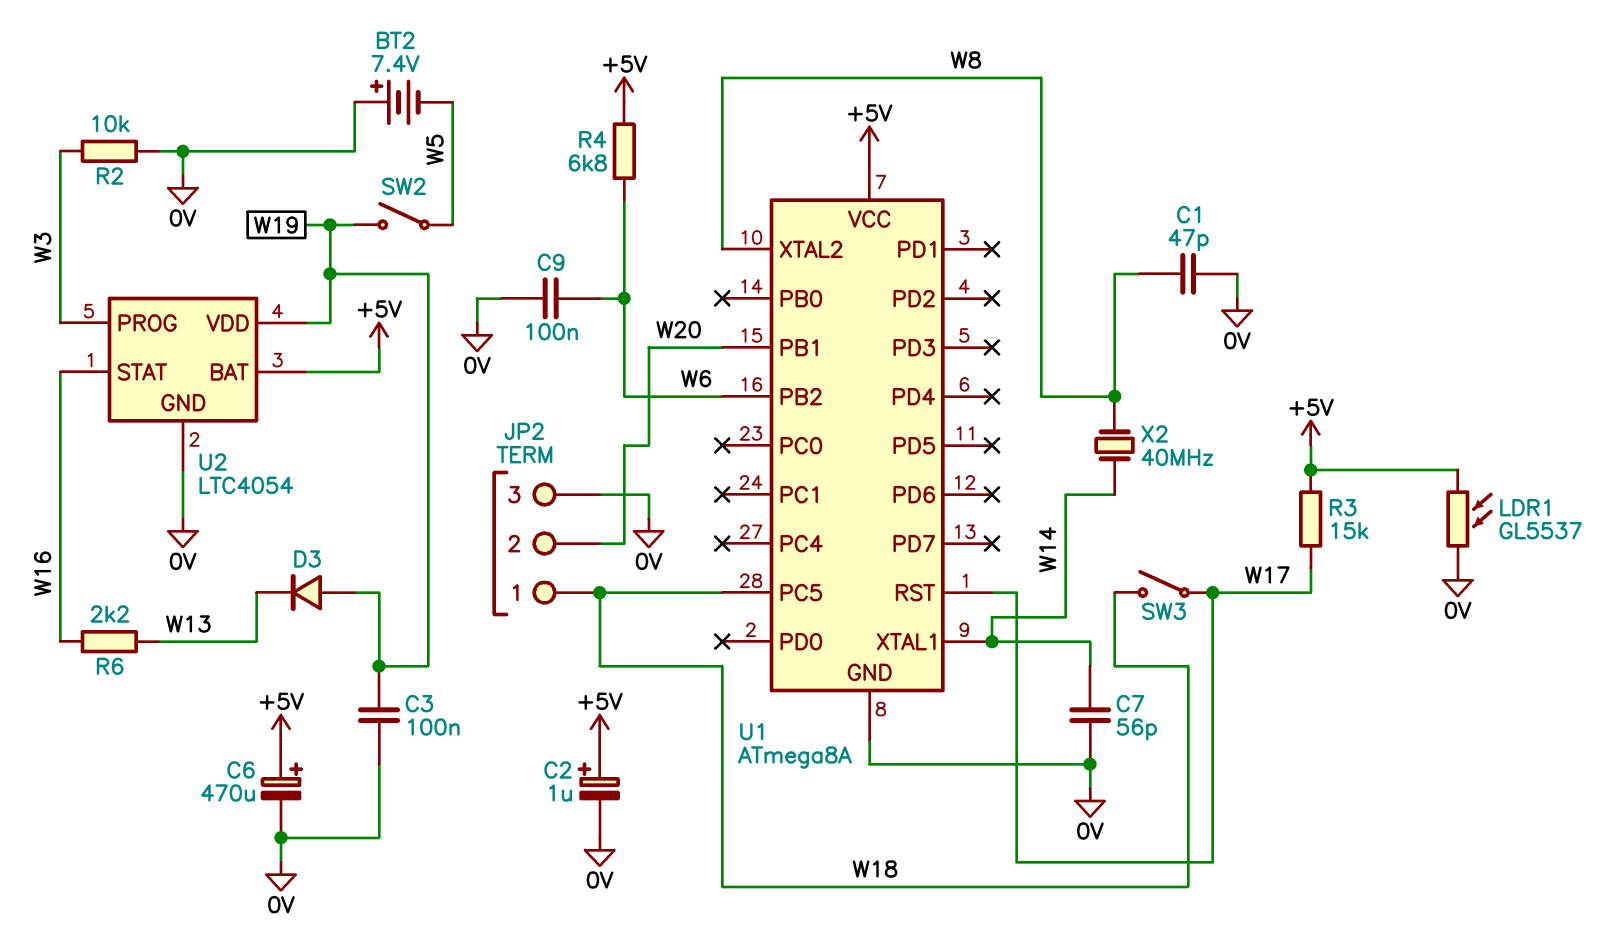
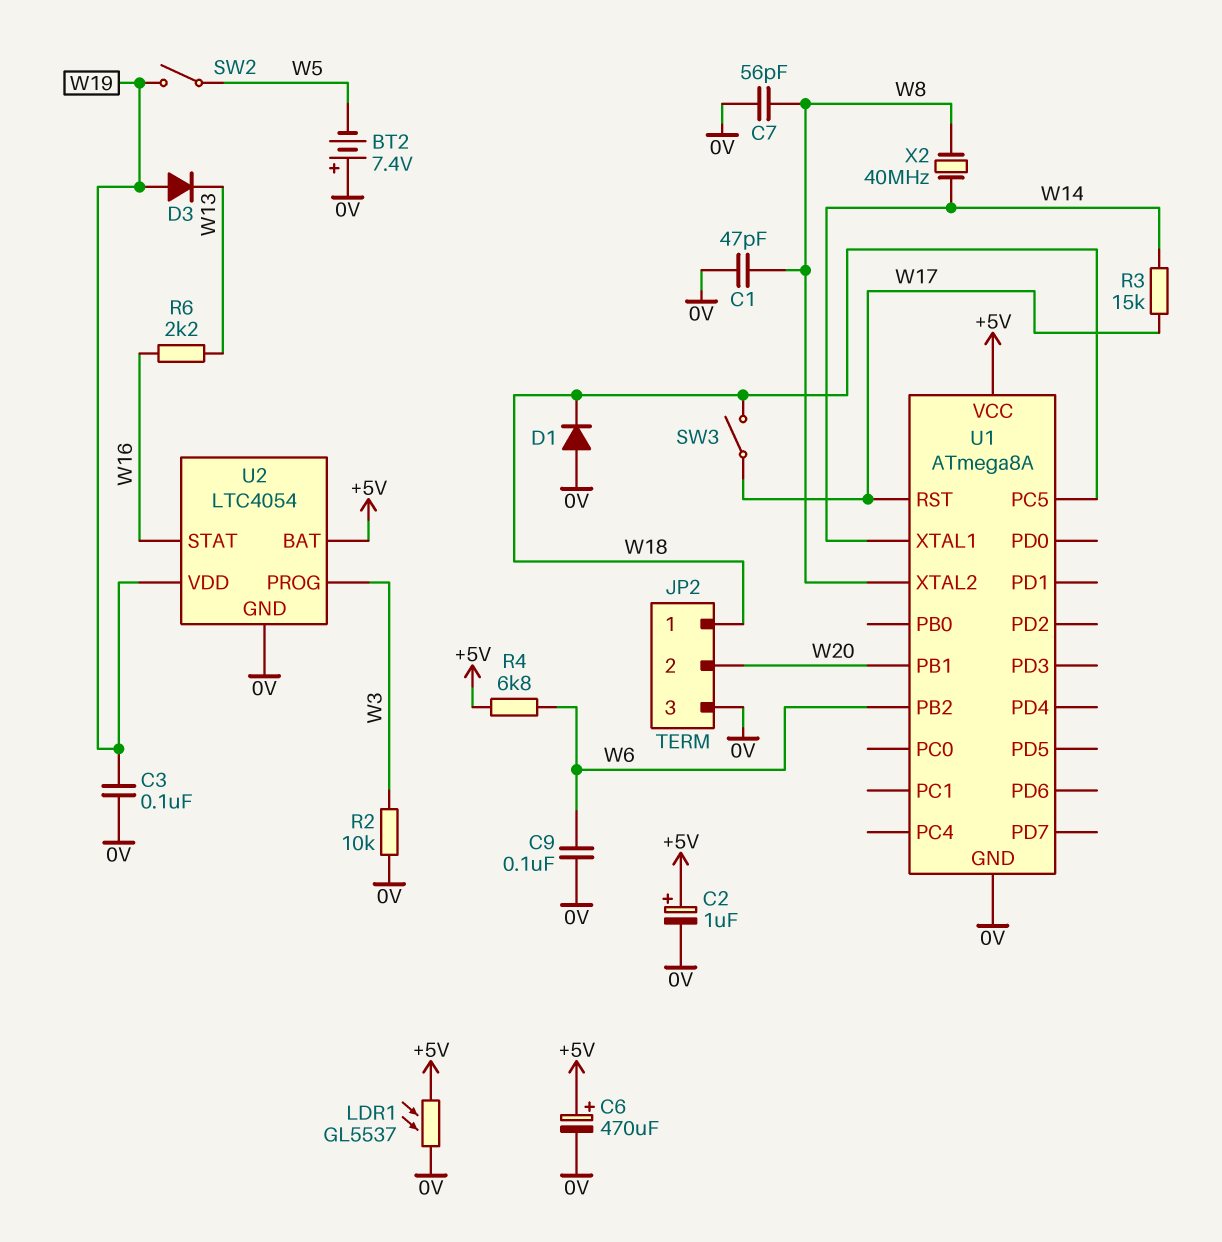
C7: 56pF (0V, W14) -> 56pF (0V, W8)
D1: none -> diode (A 0V, K W18)
R3: 15k (+5V, W17) -> 15k (W14, W17)

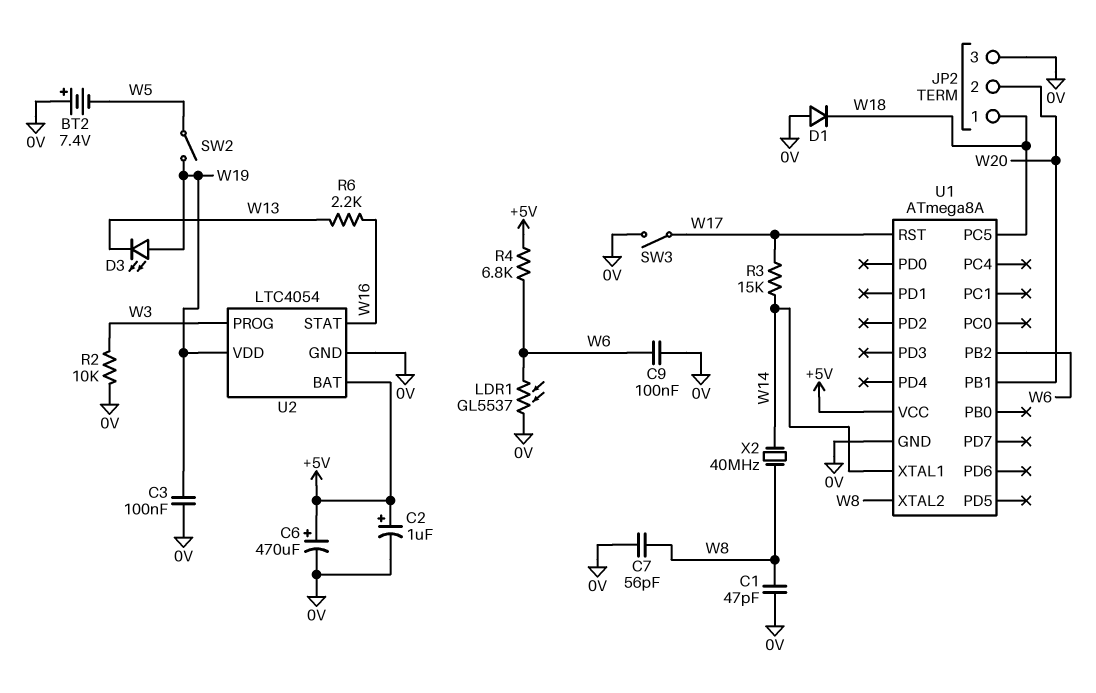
D3: diode (A W19, K W13) -> LED (A W19, K W13)
LDR1: GL5537 (+5V, 0V) -> GL5537 (0V, W6)
SW3: switch (W17, W18) -> switch (0V, W17)

